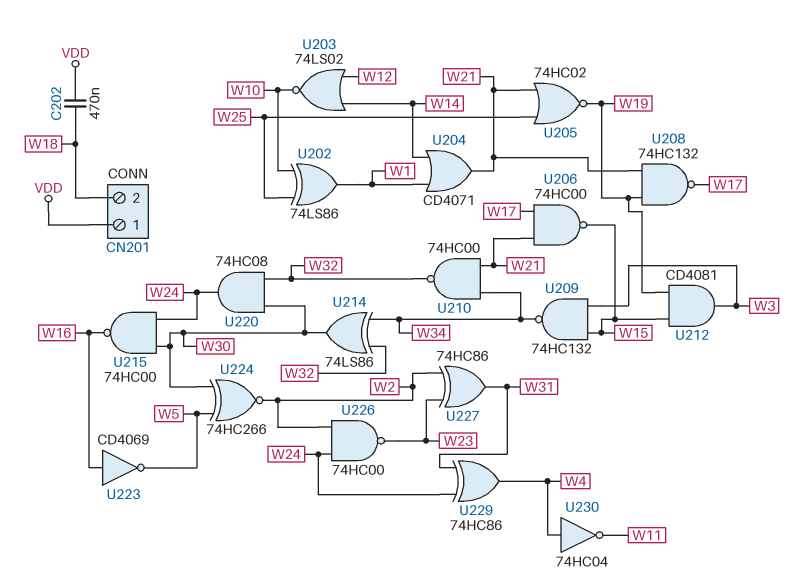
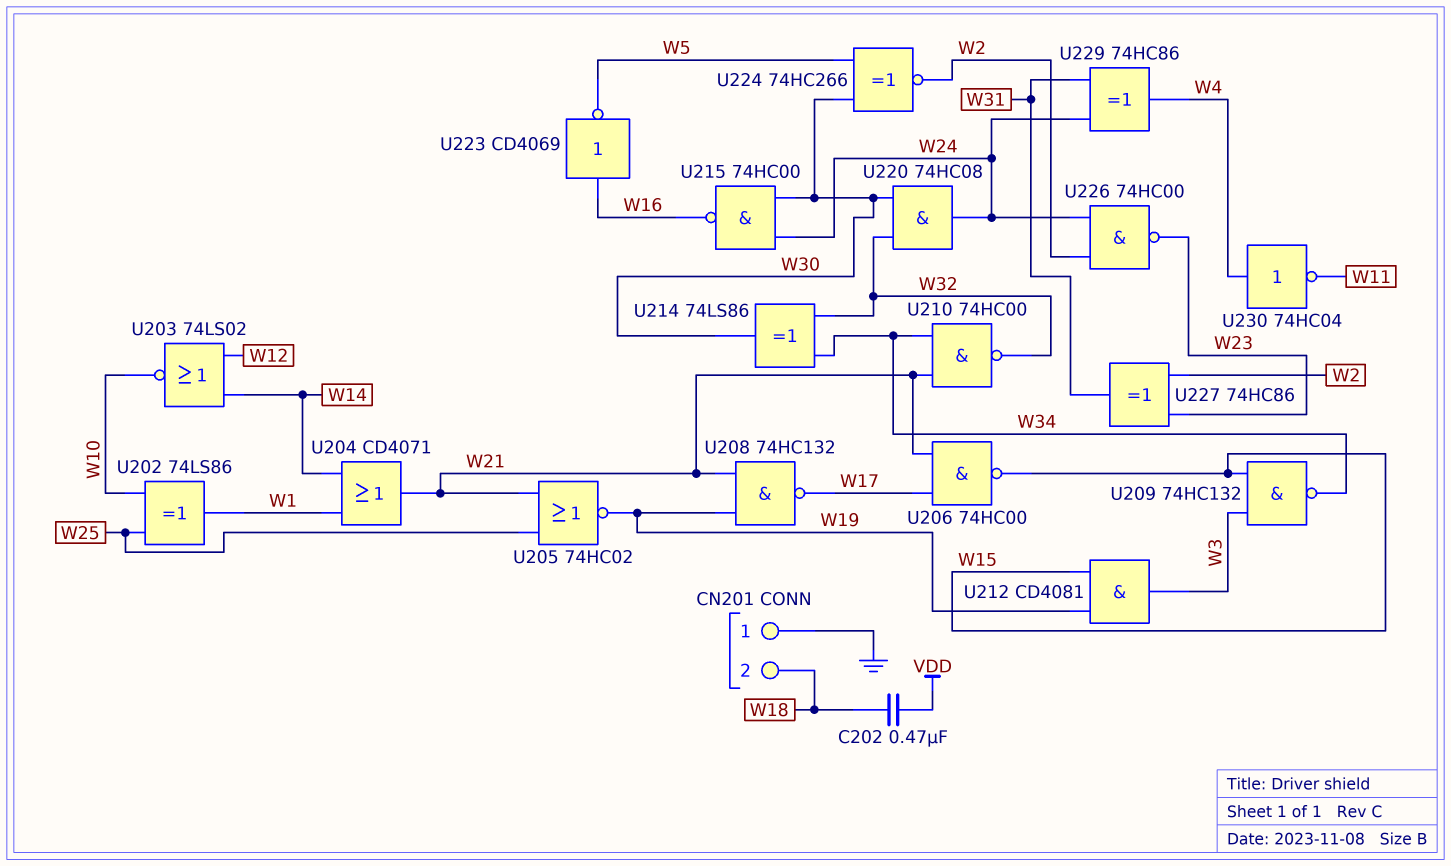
CN201 pin 1: VDD -> GND

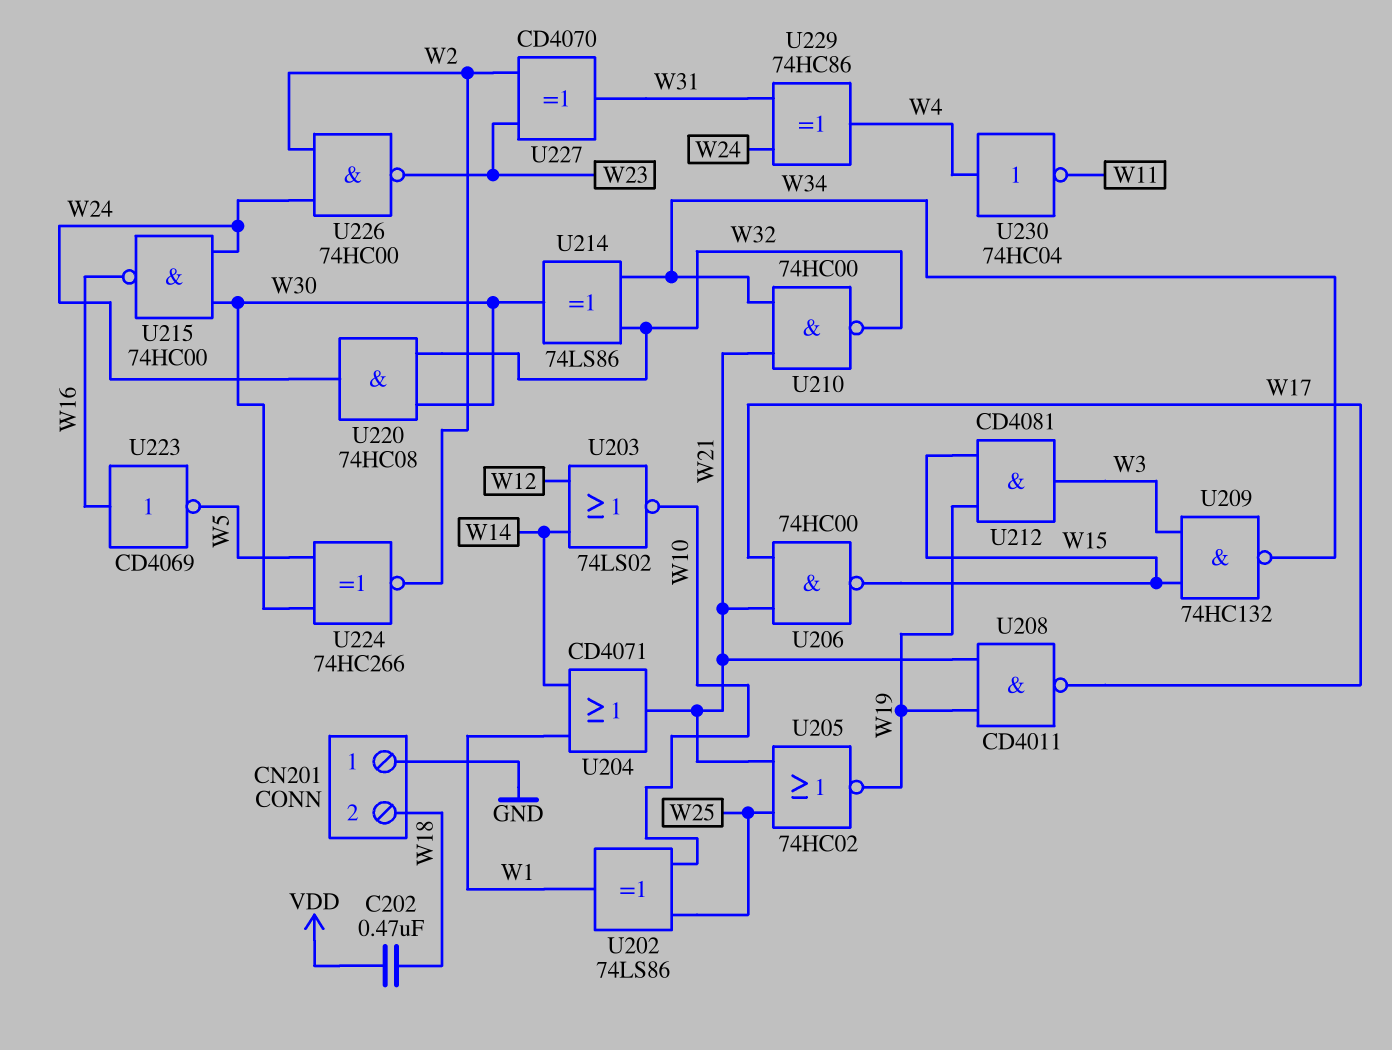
U208: NAND 74HC132 (in W19, in W21, out W17) -> NAND CD4011 (in W19, in W21, out W17)
U227: XOR 74HC86 (in W2, in W23, out W31) -> XOR CD4070 (in W2, in W23, out W31)

